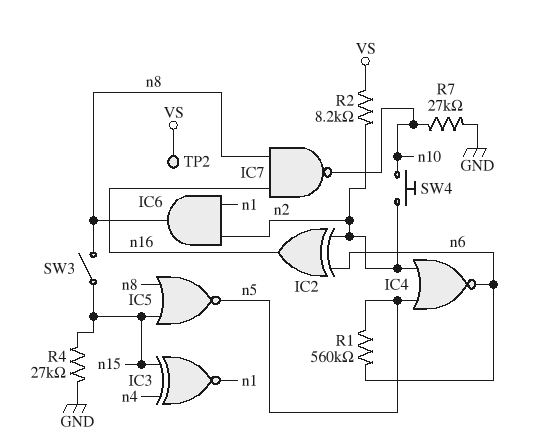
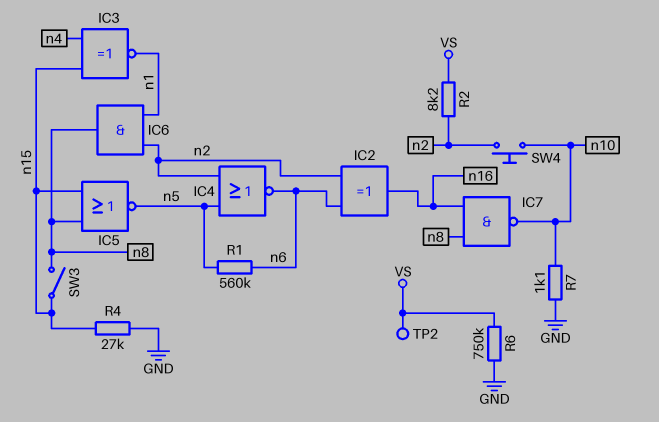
R6: none -> 750k (GND, VS)
R7: 27k (GND, n10) -> 1.1k (GND, n10)

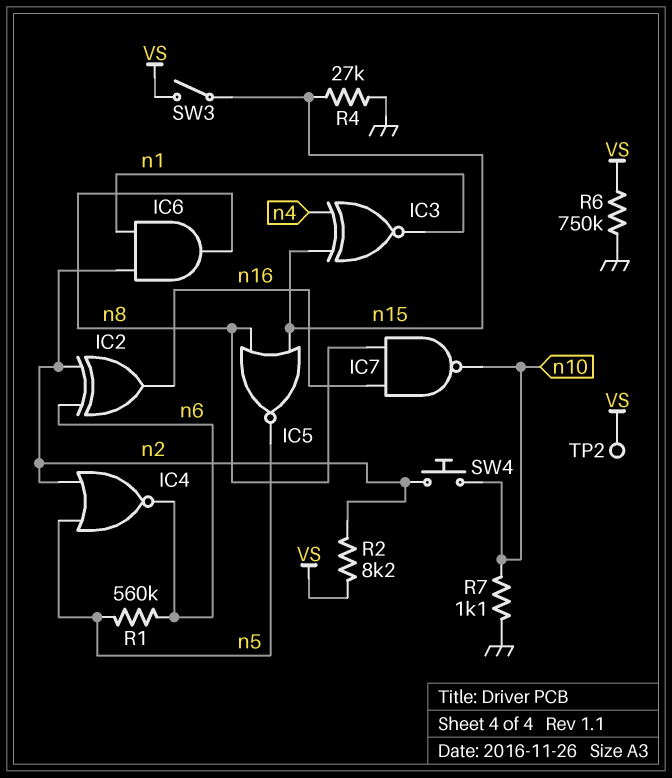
SW3: switch (n8, n15) -> switch (VS, n15)

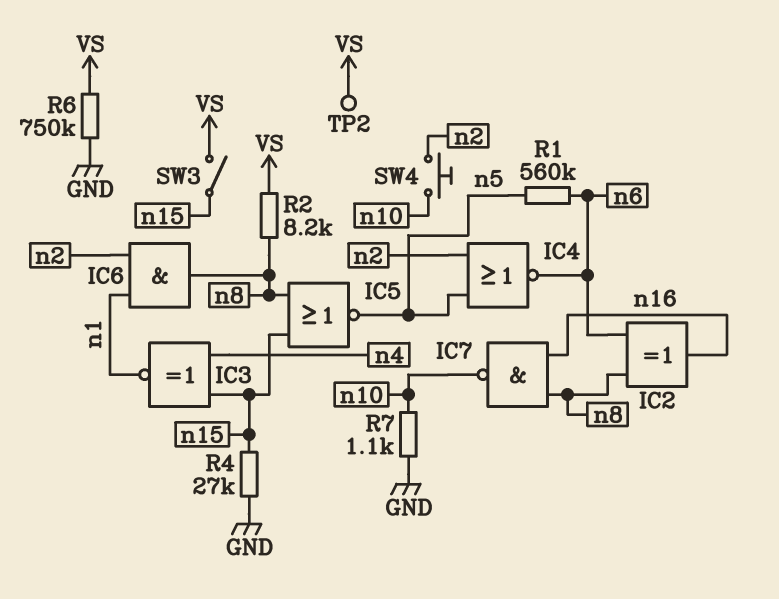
IC2: XOR (in n2, in n6, out n16) -> XOR (in n6, in n8, out n16)
R2: 8.2k (VS, n2) -> 8.2k (VS, n8)

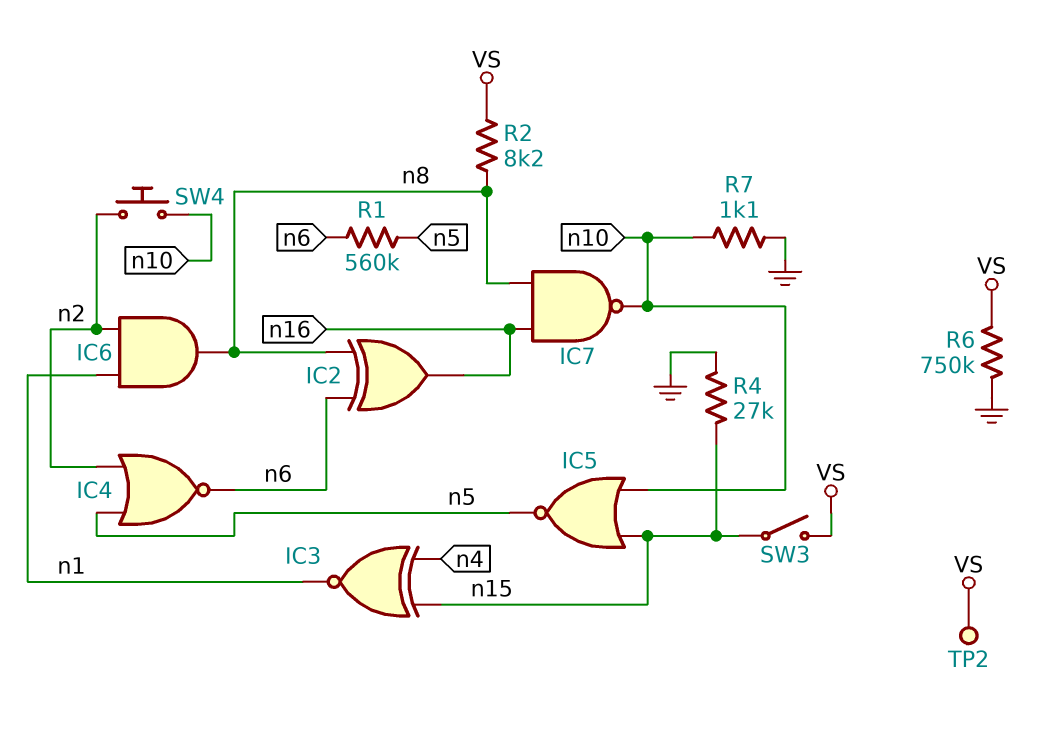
IC5: NOR (in n8, in n15, out n5) -> NOR (in n10, in n15, out n5)

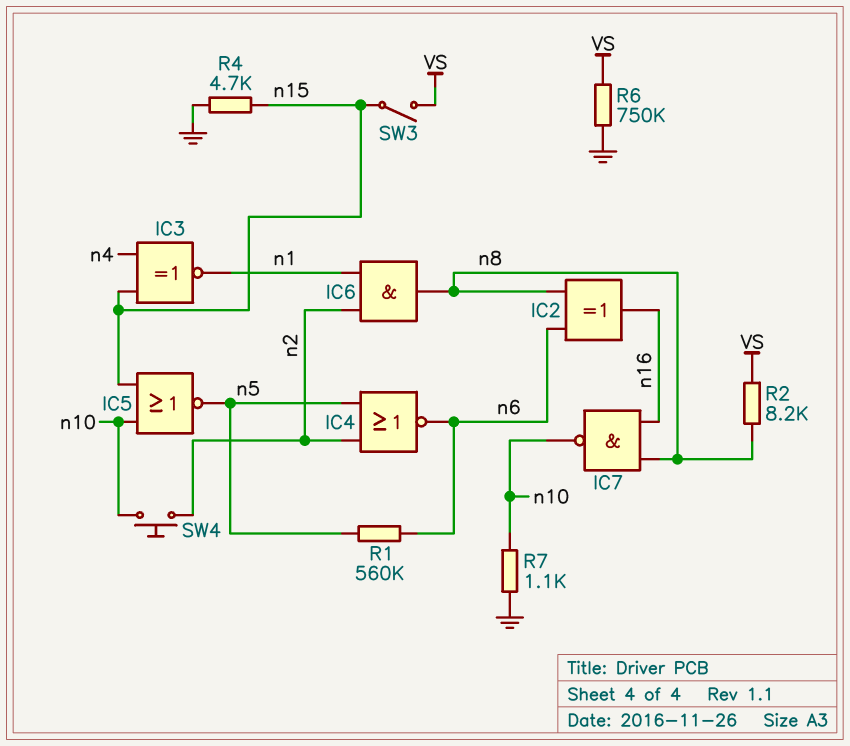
R4: 27k (GND, n15) -> 4.7k (GND, n15)
TP2: test point (VS) -> none

